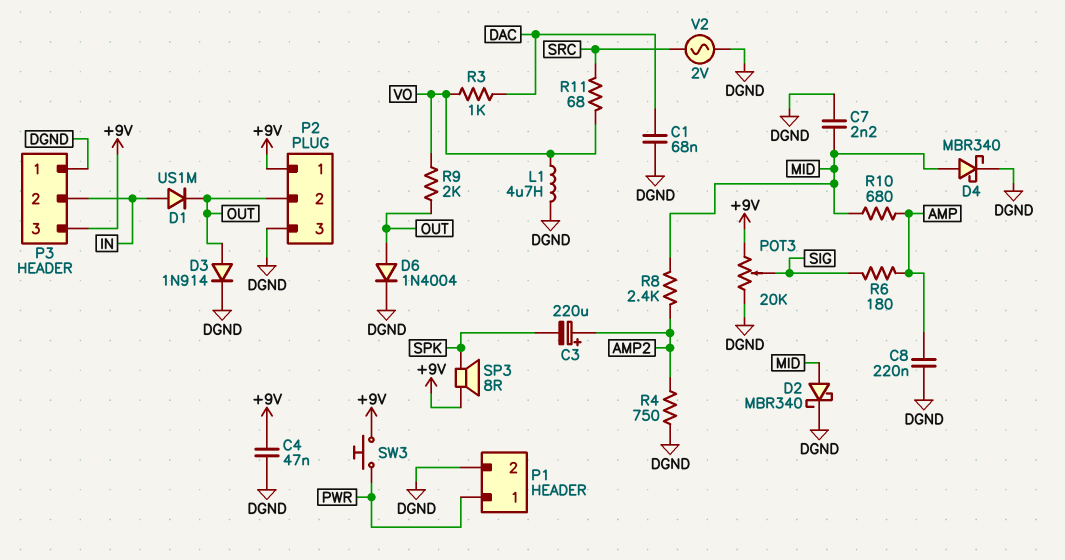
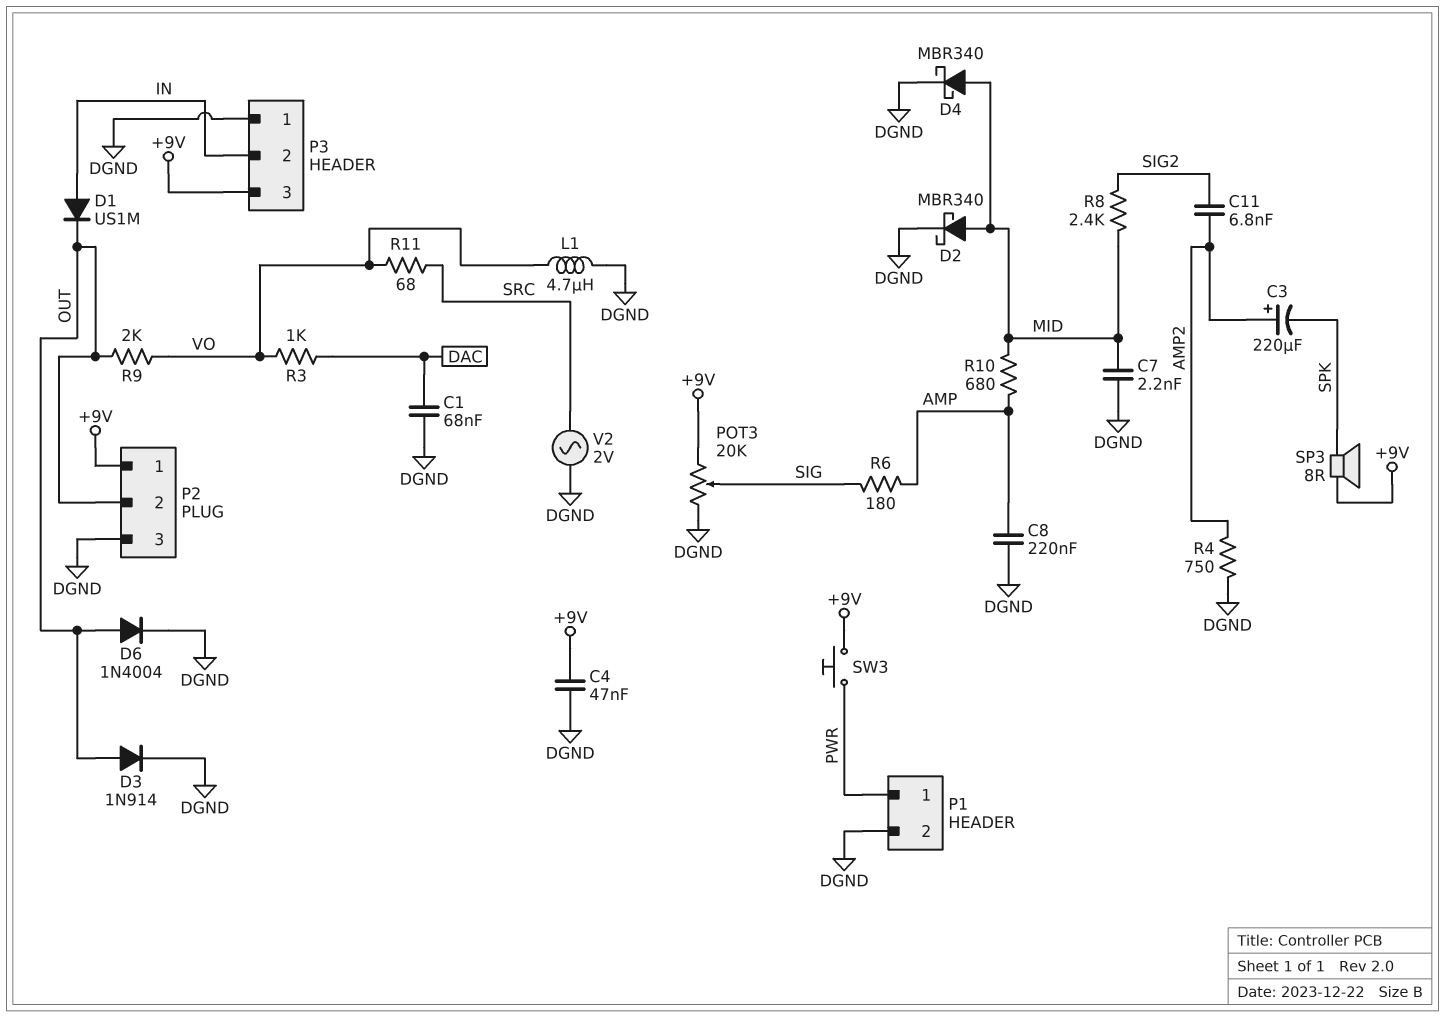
C11: none -> 6.8nF (AMP2, SIG2)
R8: 2.4k (AMP2, MID) -> 2.4k (MID, SIG2)

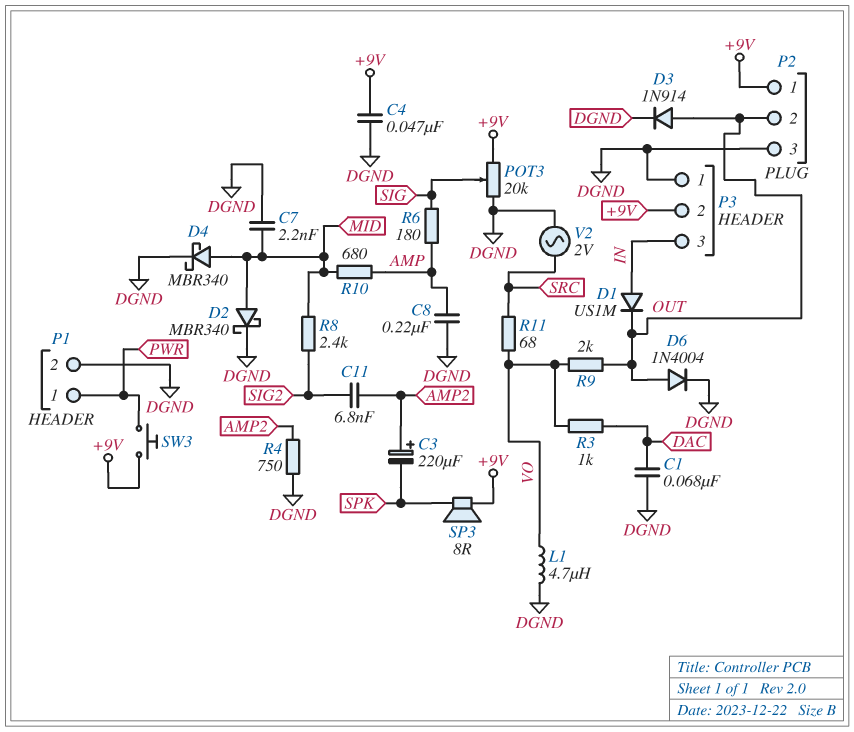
P3 pin 2: IN -> +9V
P3 pin 3: +9V -> IN

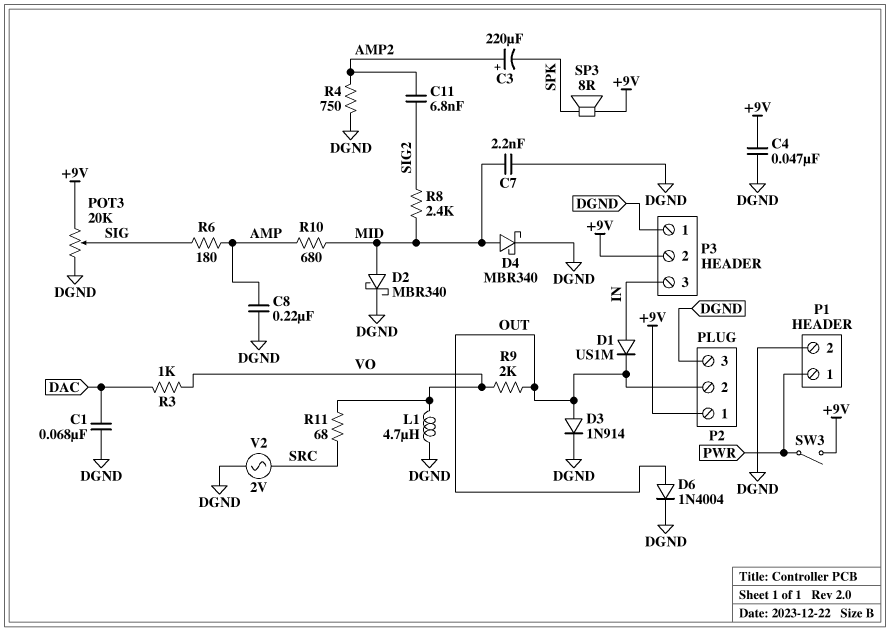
SW3: button (+9V, PWR) -> switch (+9V, PWR)

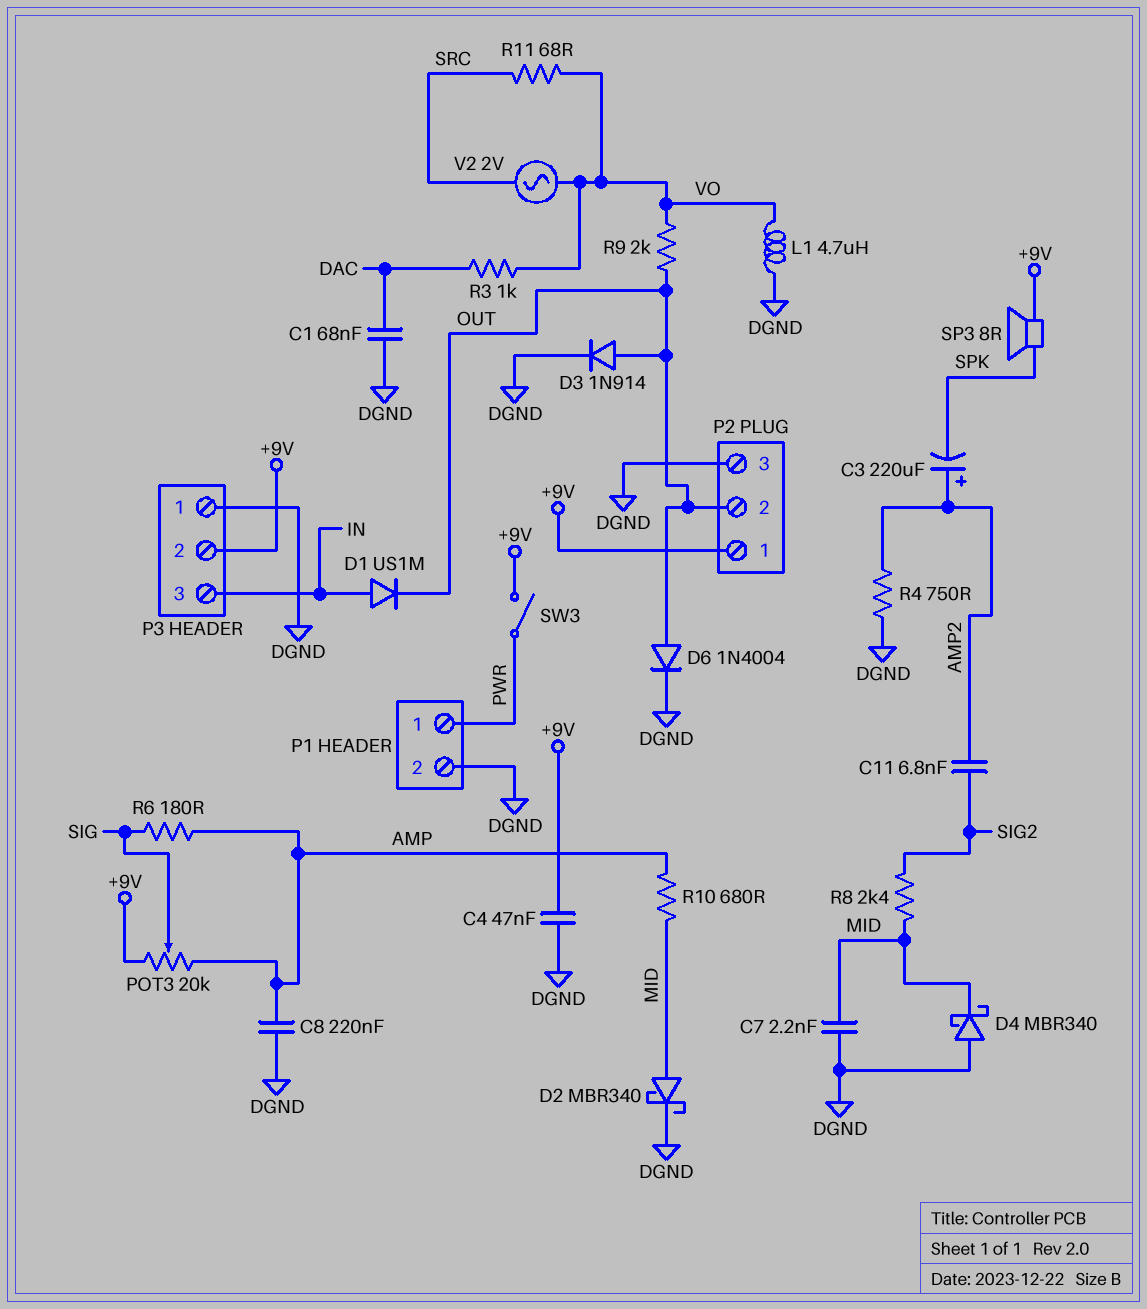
D4: schottky MBR340 (A MID, K DGND) -> schottky MBR340 (A DGND, K MID)
POT3: 20k (+9V, DGND, wiper SIG) -> 20k (+9V, AMP, wiper SIG)
V2: AC 2V (DGND, SRC) -> AC 2V (SRC, VO)

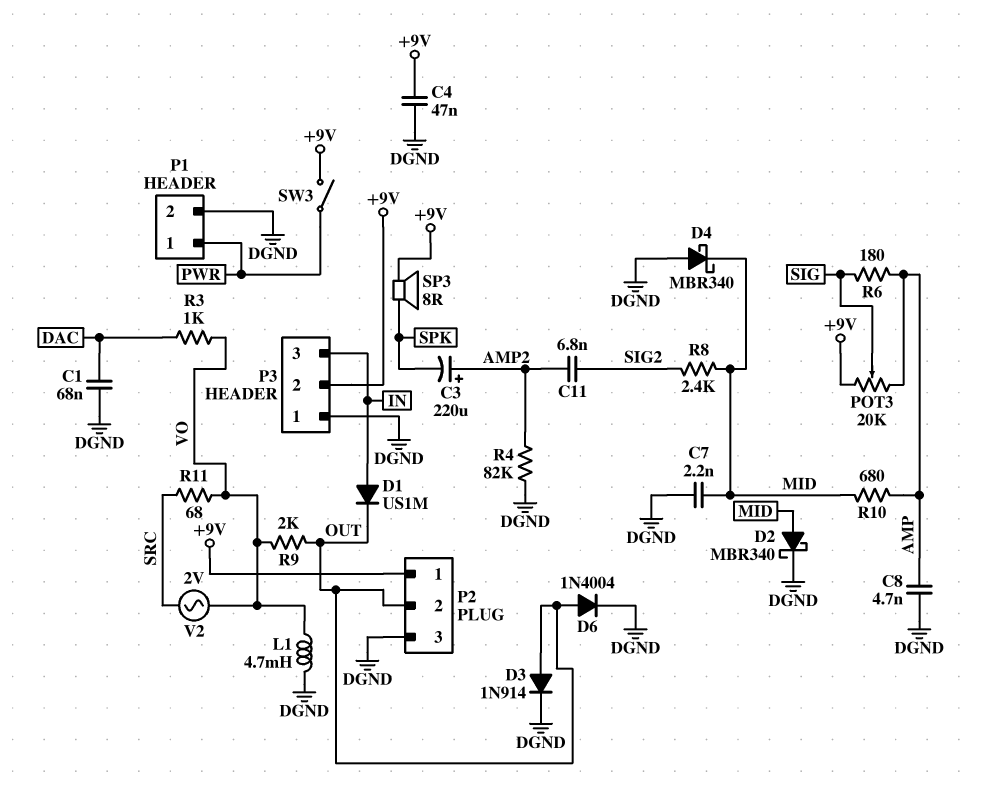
C8: 220nF (AMP, DGND) -> 4.7nF (AMP, DGND)
L1: 4.7uH (DGND, VO) -> 4.7mH (DGND, VO)
R4: 750 (AMP2, DGND) -> 82k (AMP2, DGND)

